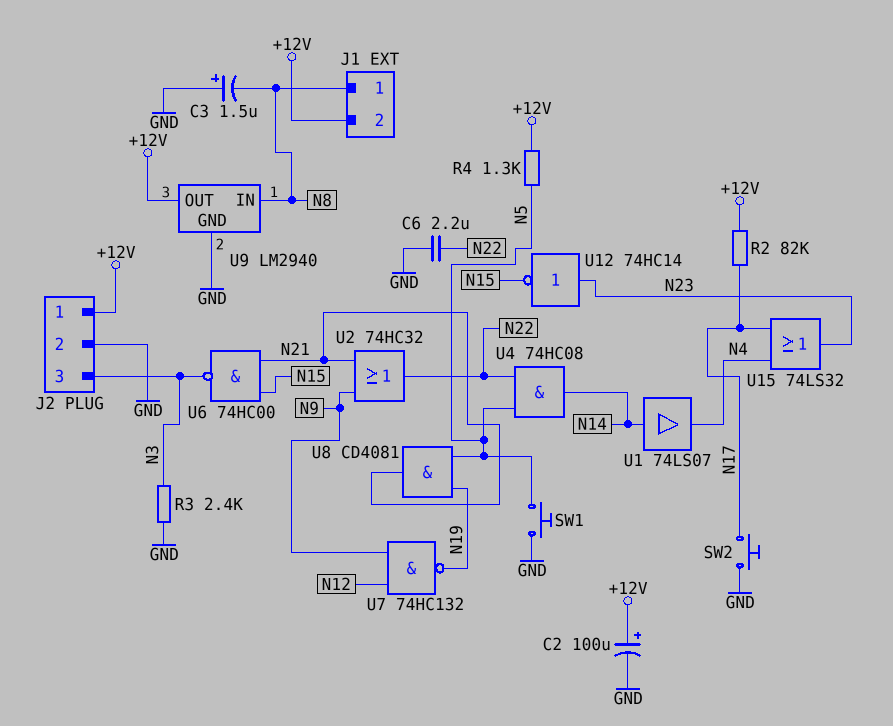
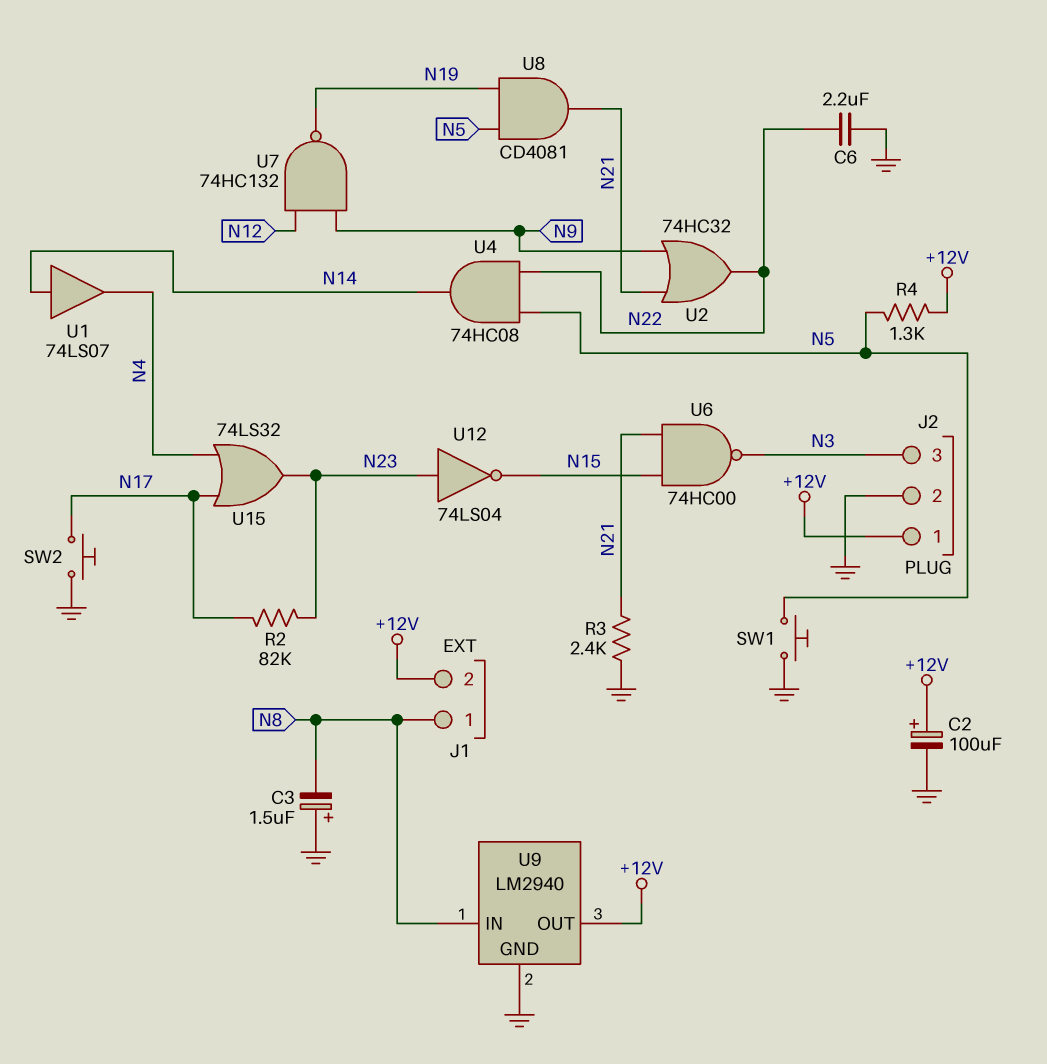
R2: 82k (+12V, N17) -> 82k (N17, N23)
R3: 2.4k (GND, N3) -> 2.4k (GND, N21)
U12: NOT 74HC14 (in N23, out N15) -> NOT 74LS04 (in N23, out N15)

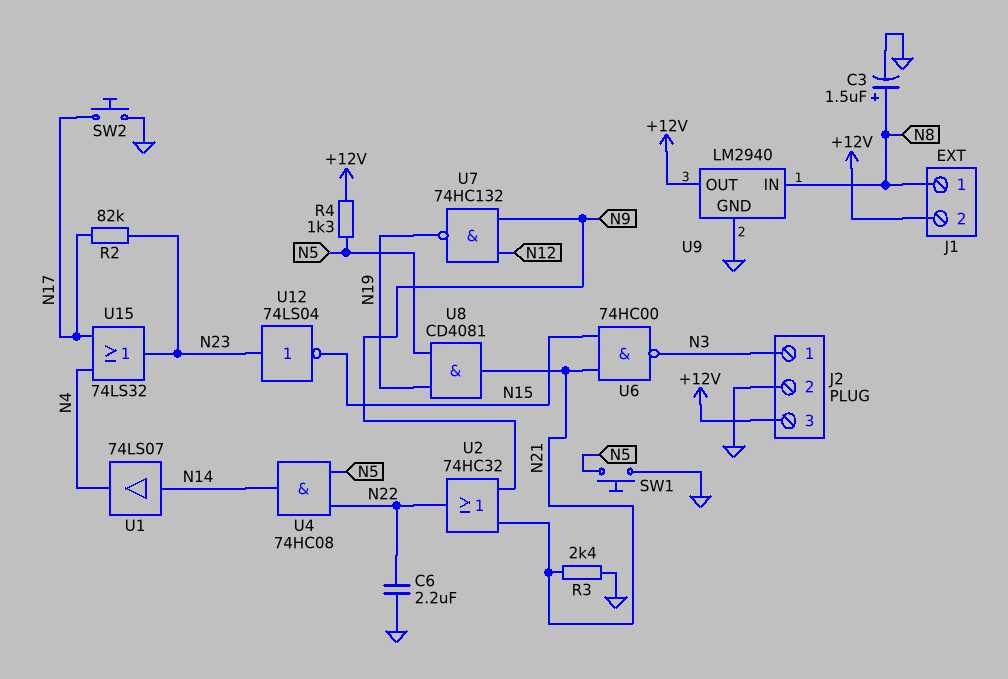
C2: 100uF (plus +12V, minus GND) -> none
C3: 1.5uF (plus GND, minus N8) -> 1.5uF (plus N8, minus GND)
J2 pin 1: +12V -> N3
J2 pin 3: N3 -> +12V

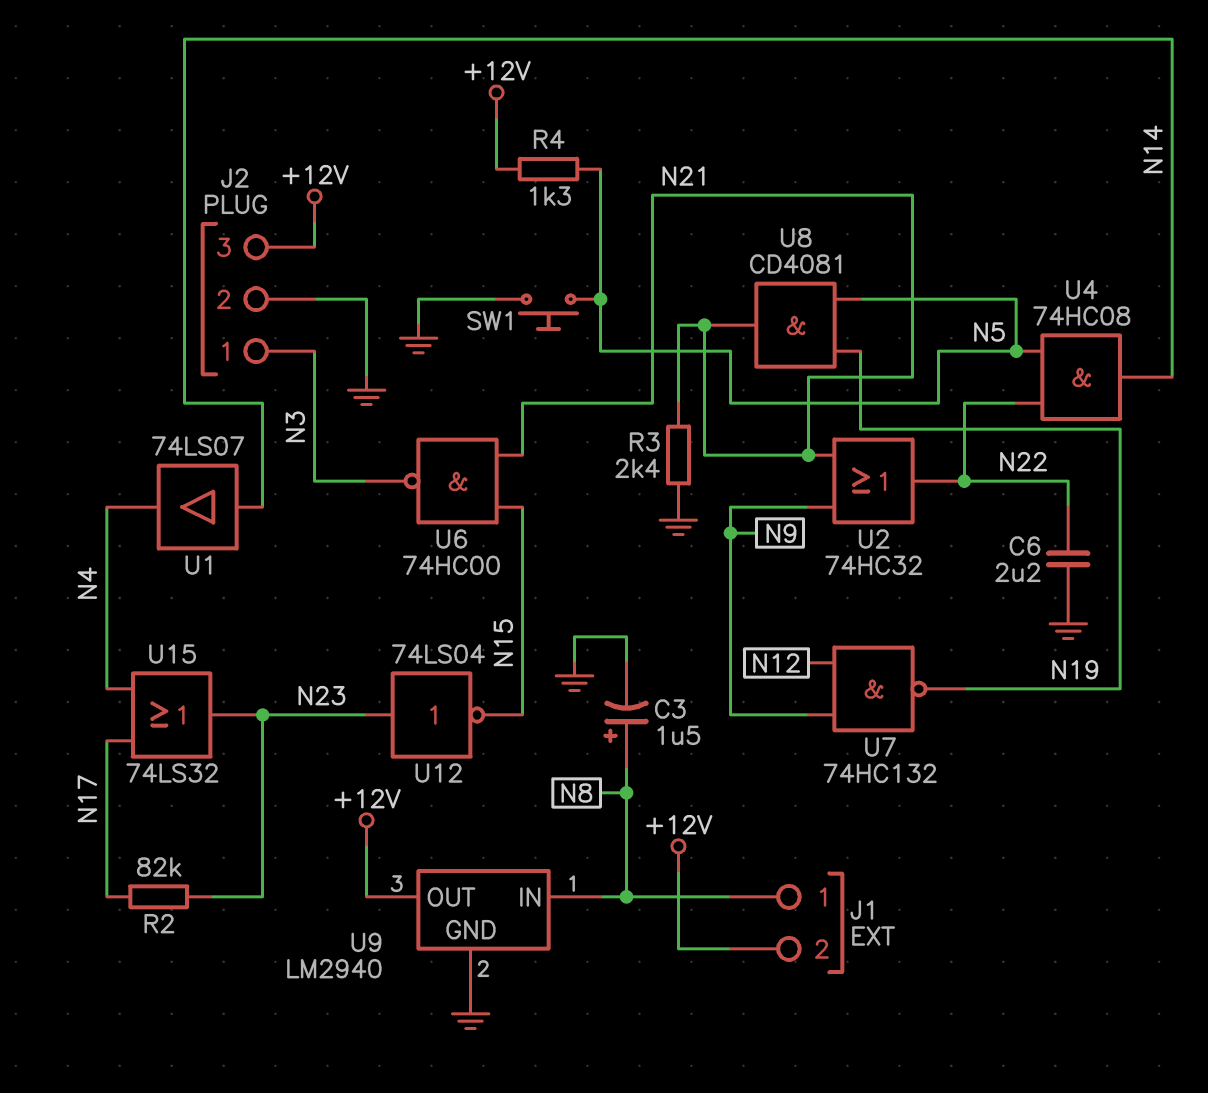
SW2: button (GND, N17) -> none

